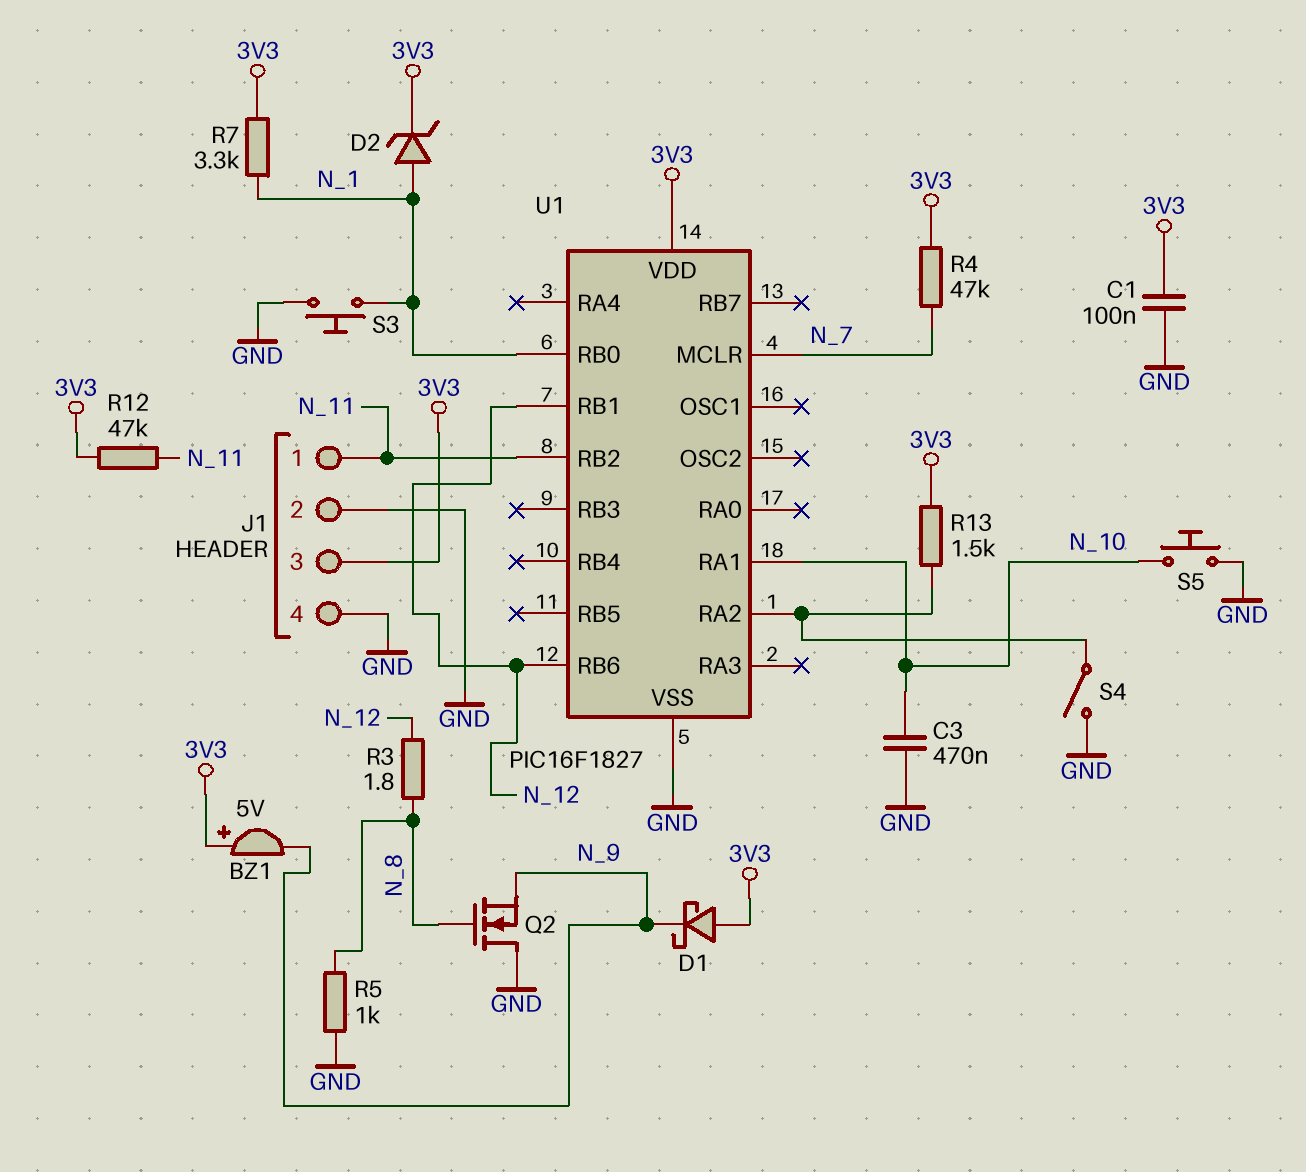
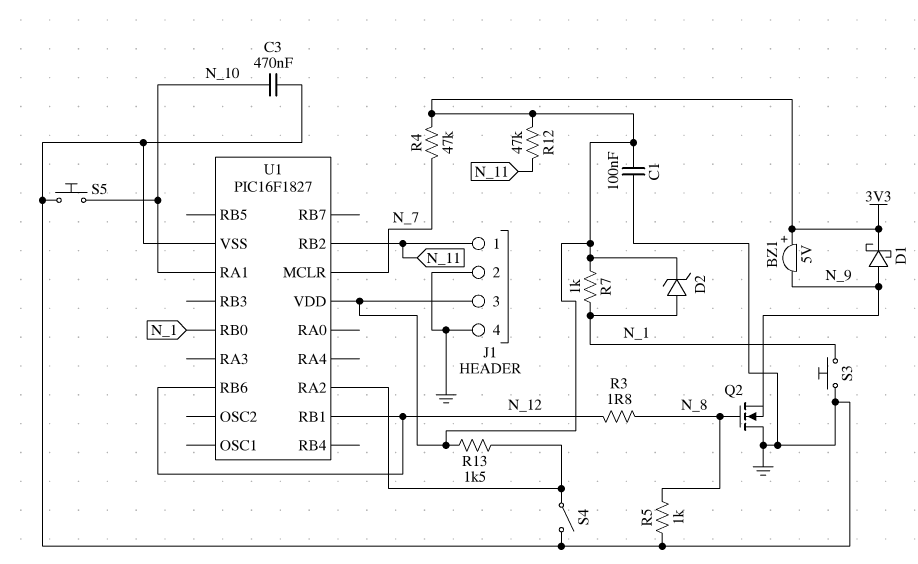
D1: schottky (A 3V3, K N_9) -> schottky (A N_9, K 3V3)
R7: 3.3k (3V3, N_1) -> 1k (3V3, N_1)

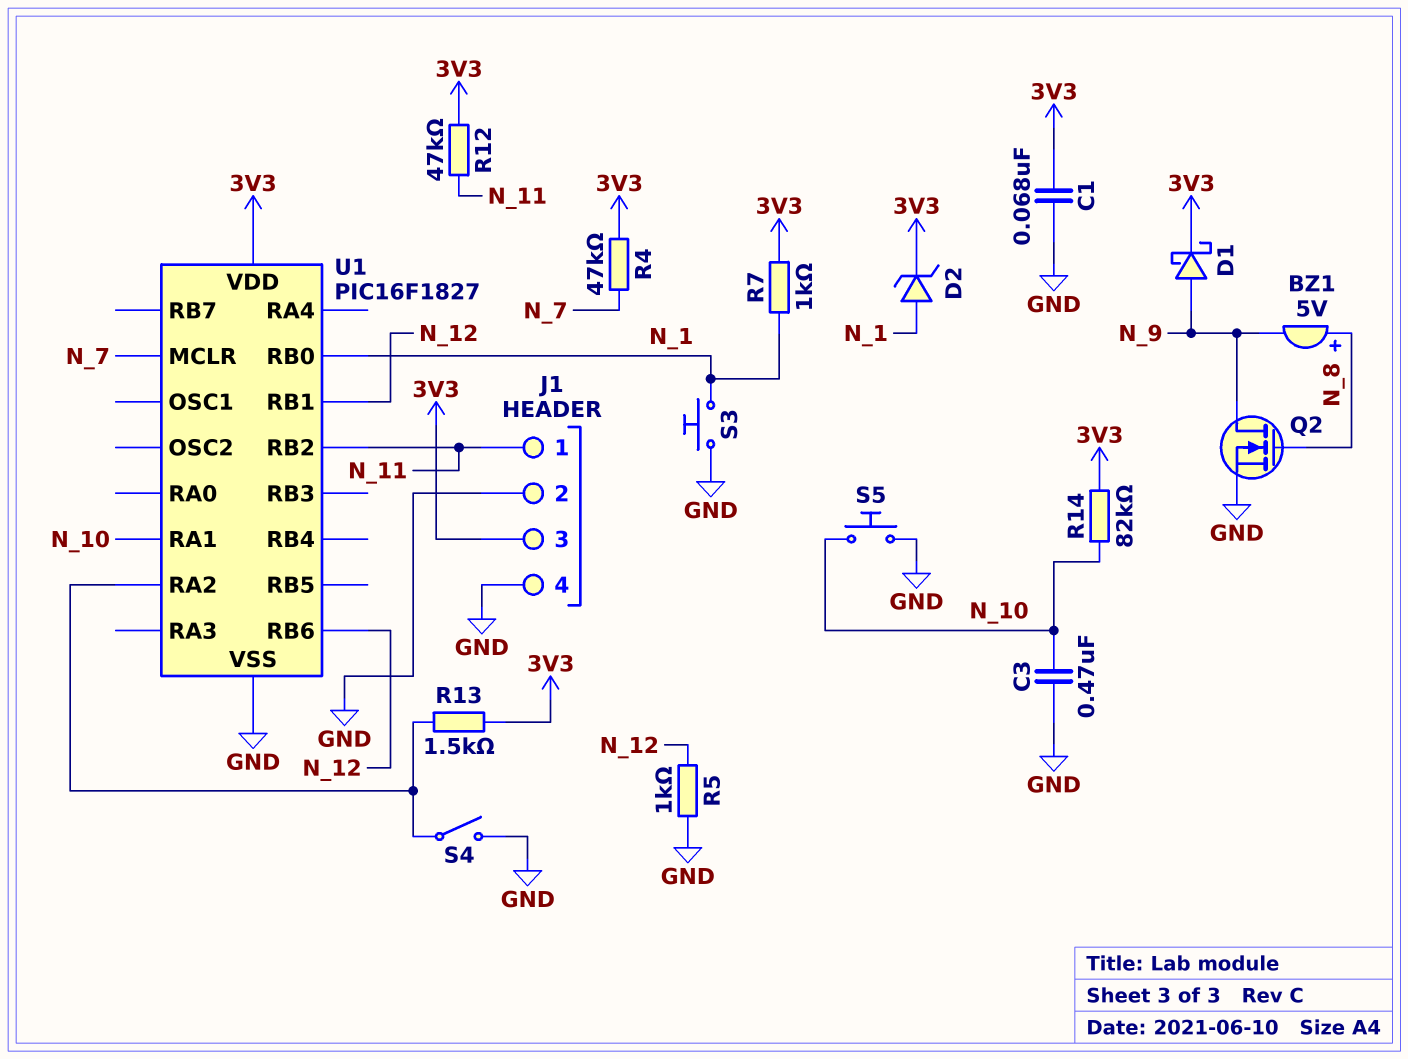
BZ1: buzzer 5V (plus 3V3, minus N_9) -> buzzer 5V (plus N_8, minus N_9)
C1: 100nF (3V3, GND) -> 68nF (3V3, GND)
Q2: NMOS (G N_8, D GND, S N_9) -> NMOS (G N_8, D N_9, S GND)
R3: 1.8 (N_8, N_12) -> none
R5: 1k (GND, N_8) -> 1k (GND, N_12)
R14: none -> 82k (3V3, N_10)

